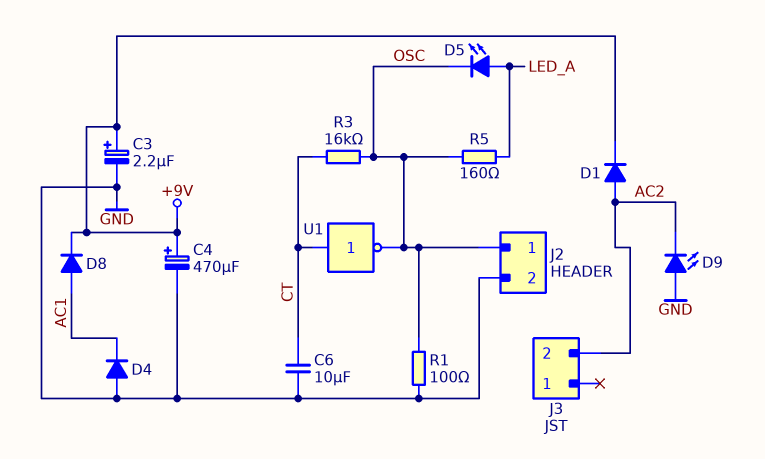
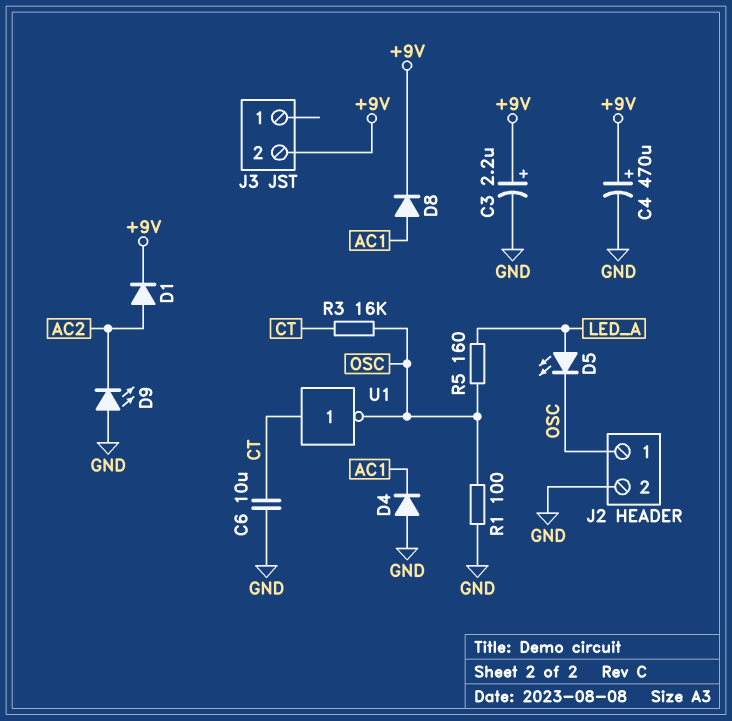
J3 pin 2: AC2 -> +9V

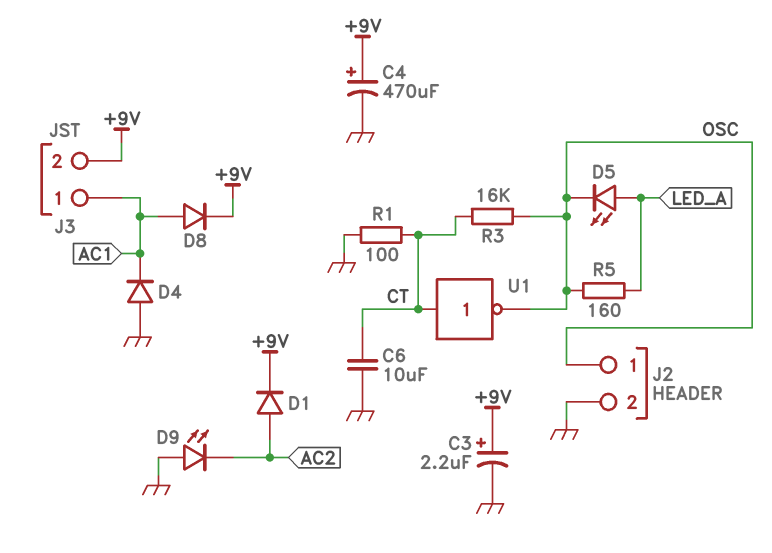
J3 pin 1: none -> AC1
R1: 100 (GND, OSC) -> 100 (CT, GND)

